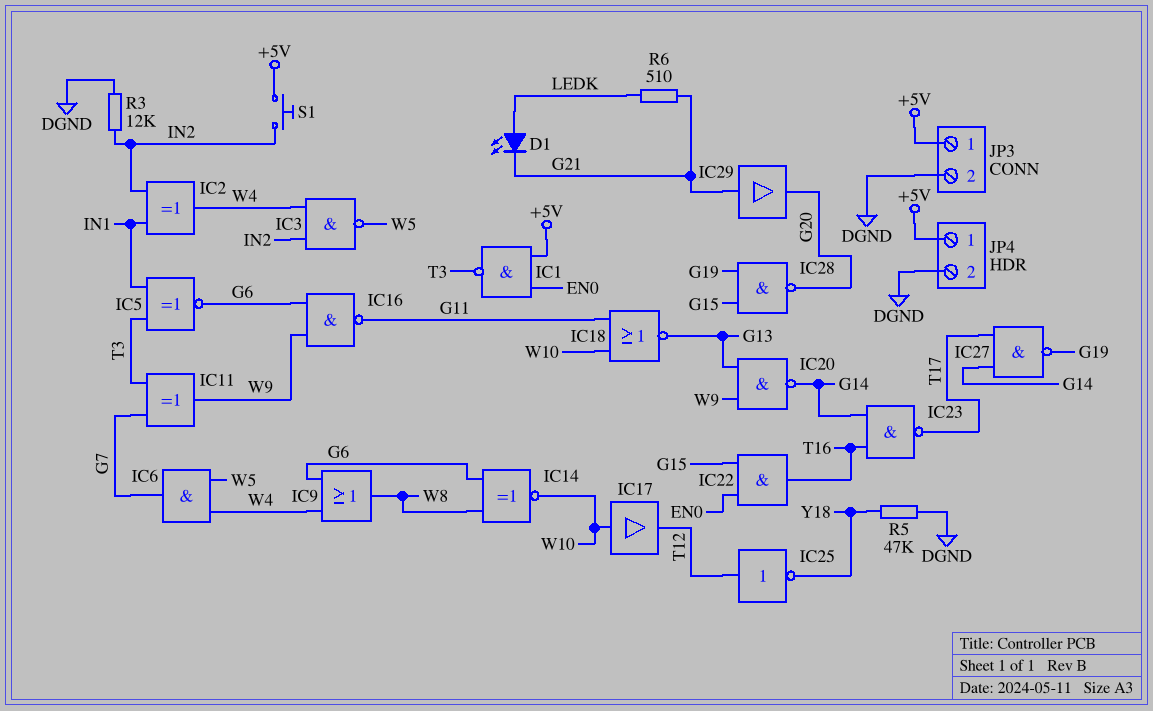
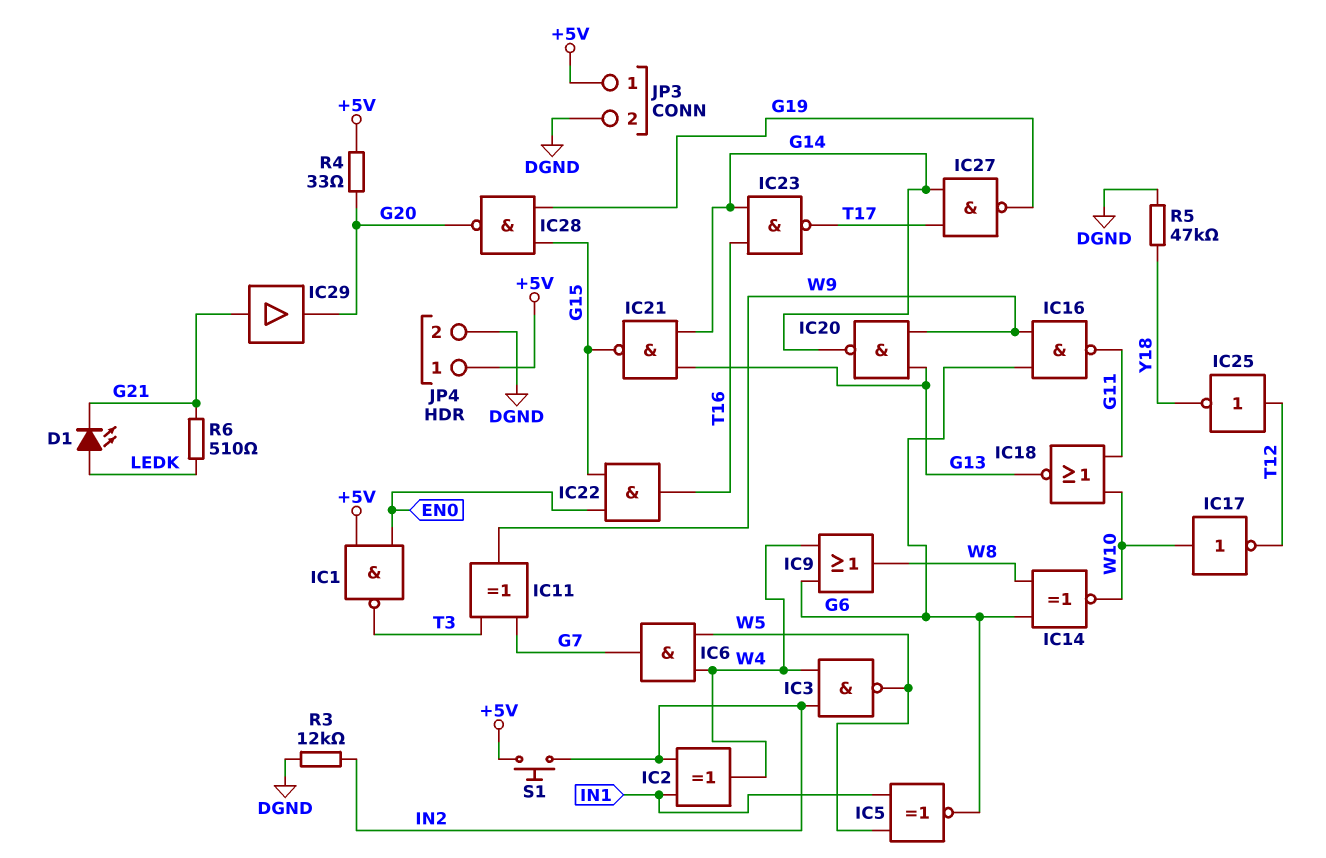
IC5: XNOR (in IN1, in T3, out G6) -> XNOR (in IN1, in W5, out G6)
IC17: buffer (in W10, out T12) -> NOT (in W10, out T12)
IC21: none -> NAND (in G13, in G14, out G15)
R4: none -> 33 (+5V, G20)

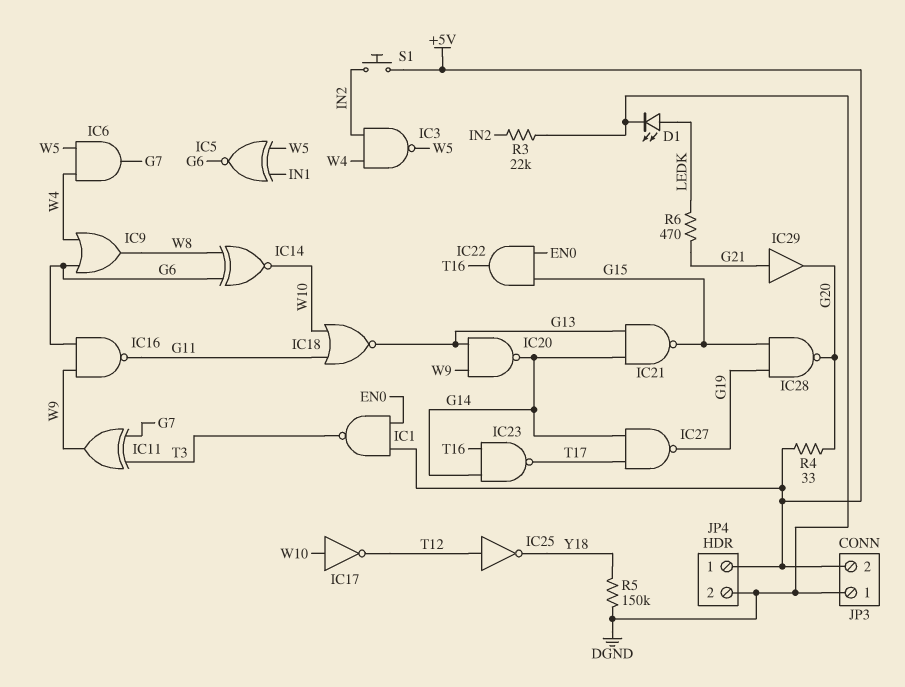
D1: LED (A LEDK, K G21) -> LED (A LEDK, K DGND)
IC2: XOR (in IN1, in IN2, out W4) -> none
JP3 pin 1: +5V -> DGND
JP3 pin 2: DGND -> +5V
R3: 12k (DGND, IN2) -> 22k (DGND, IN2)
R5: 47k (DGND, Y18) -> 150k (DGND, Y18)
R6: 510 (G21, LEDK) -> 470 (G21, LEDK)

